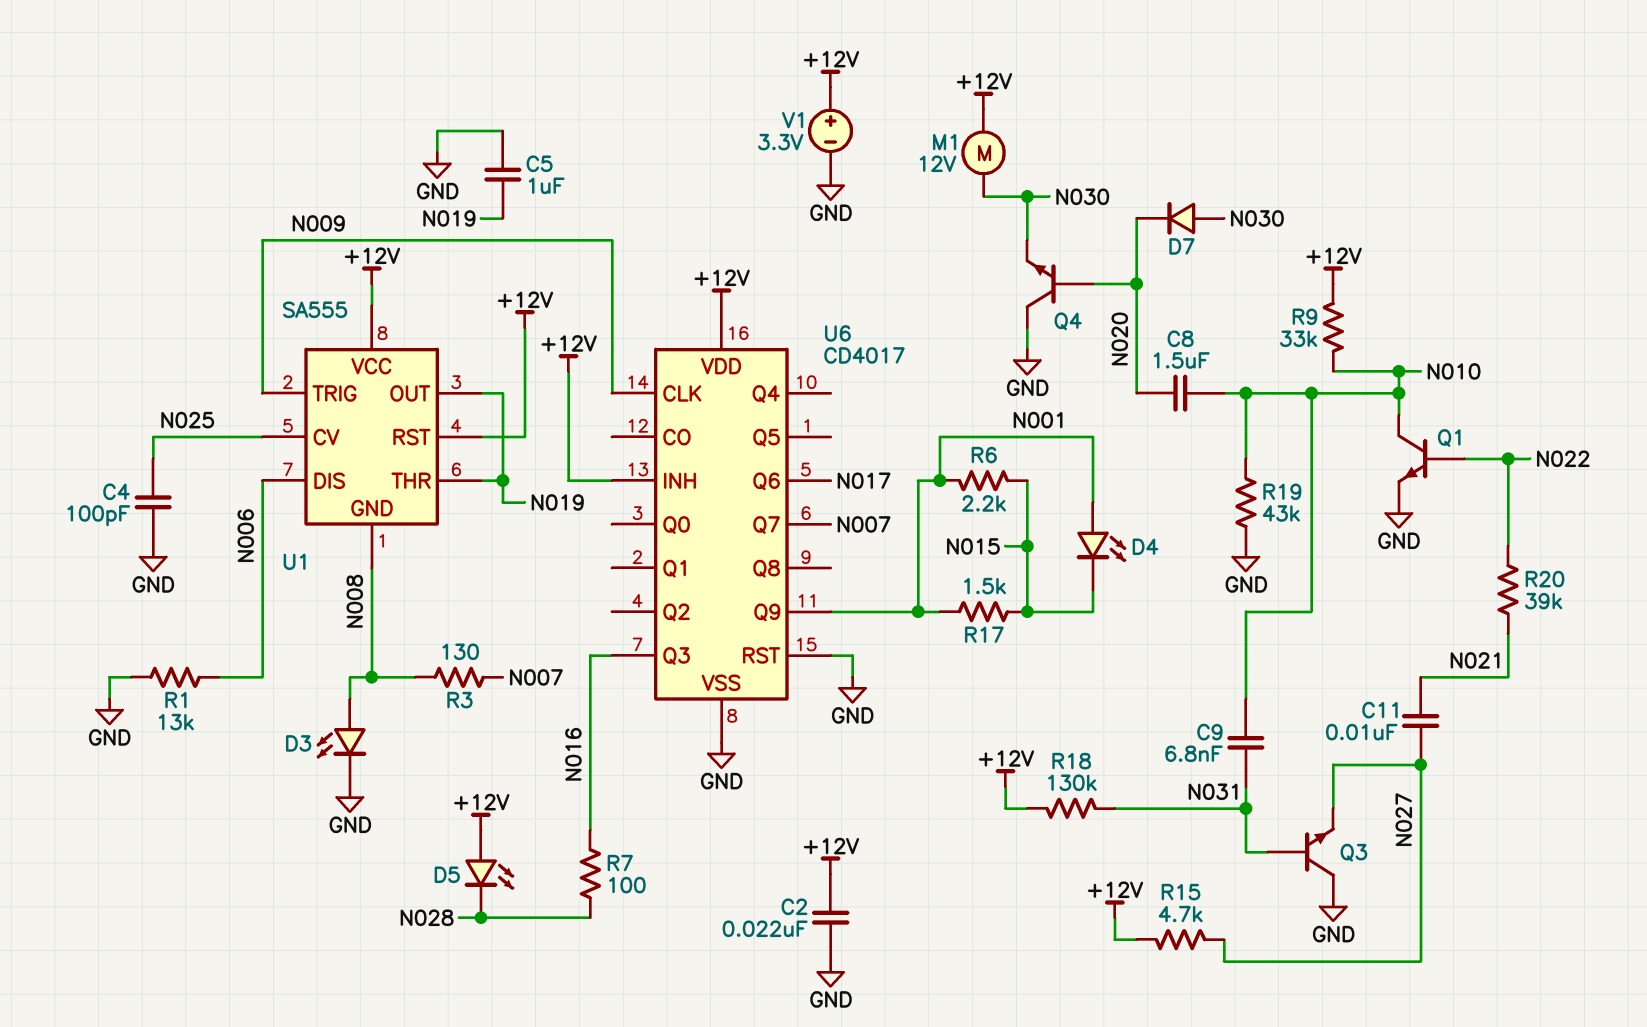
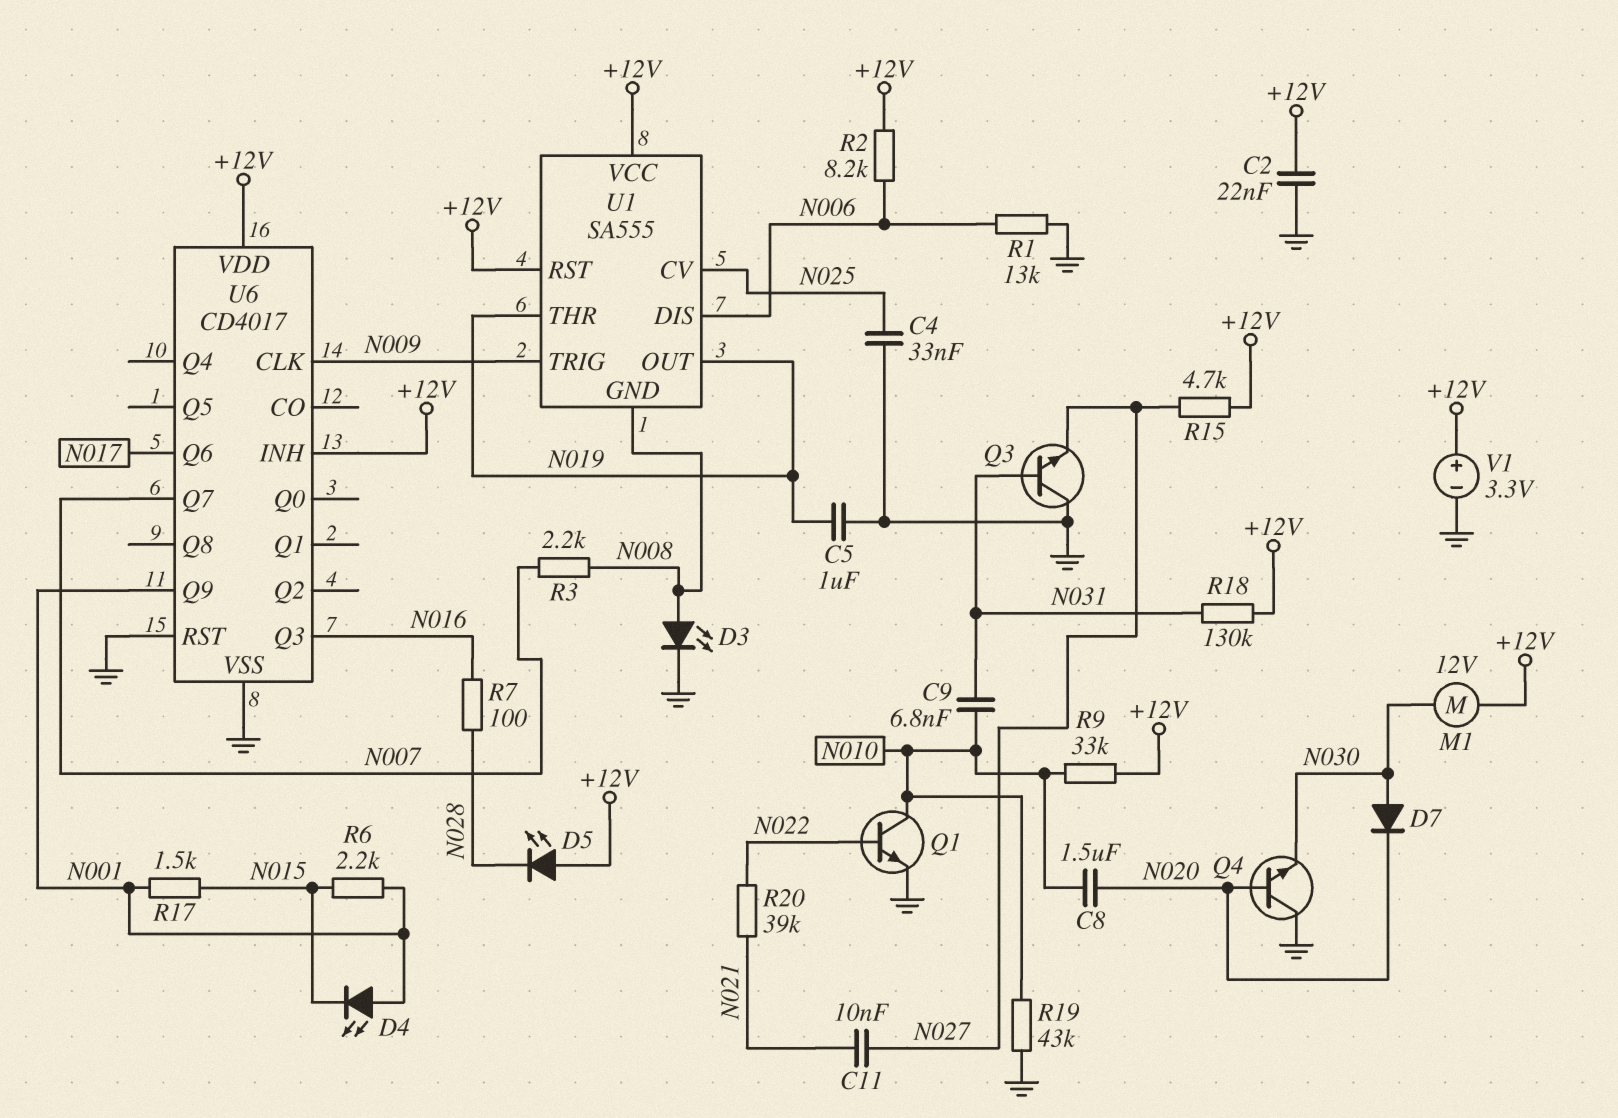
C4: 100pF (GND, N025) -> 33nF (GND, N025)
R2: none -> 8.2k (+12V, N006)
R3: 130 (N007, N008) -> 2.2k (N007, N008)

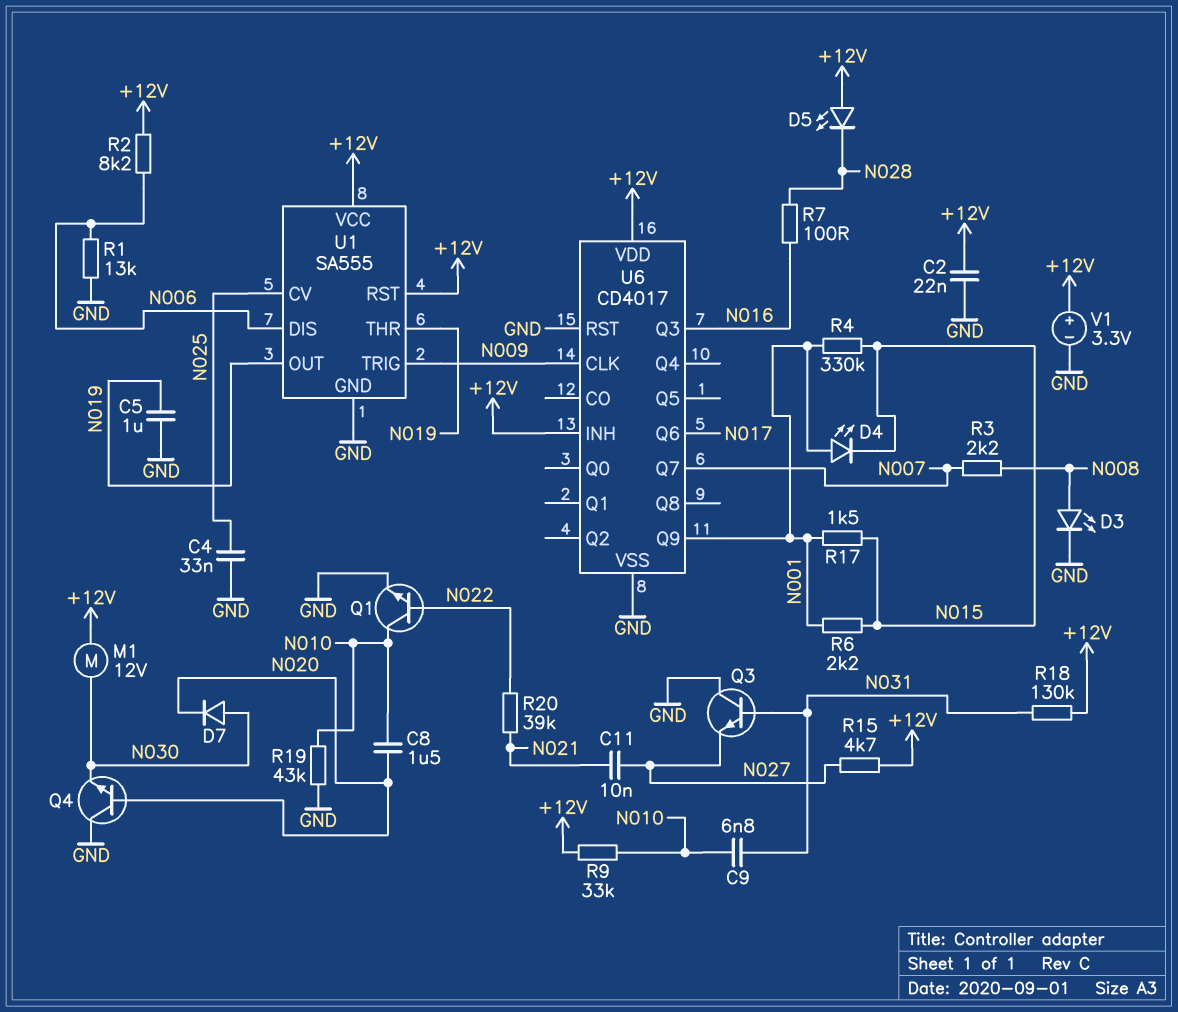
R4: none -> 330k (N001, N015)
U1 pin GND: N008 -> GND

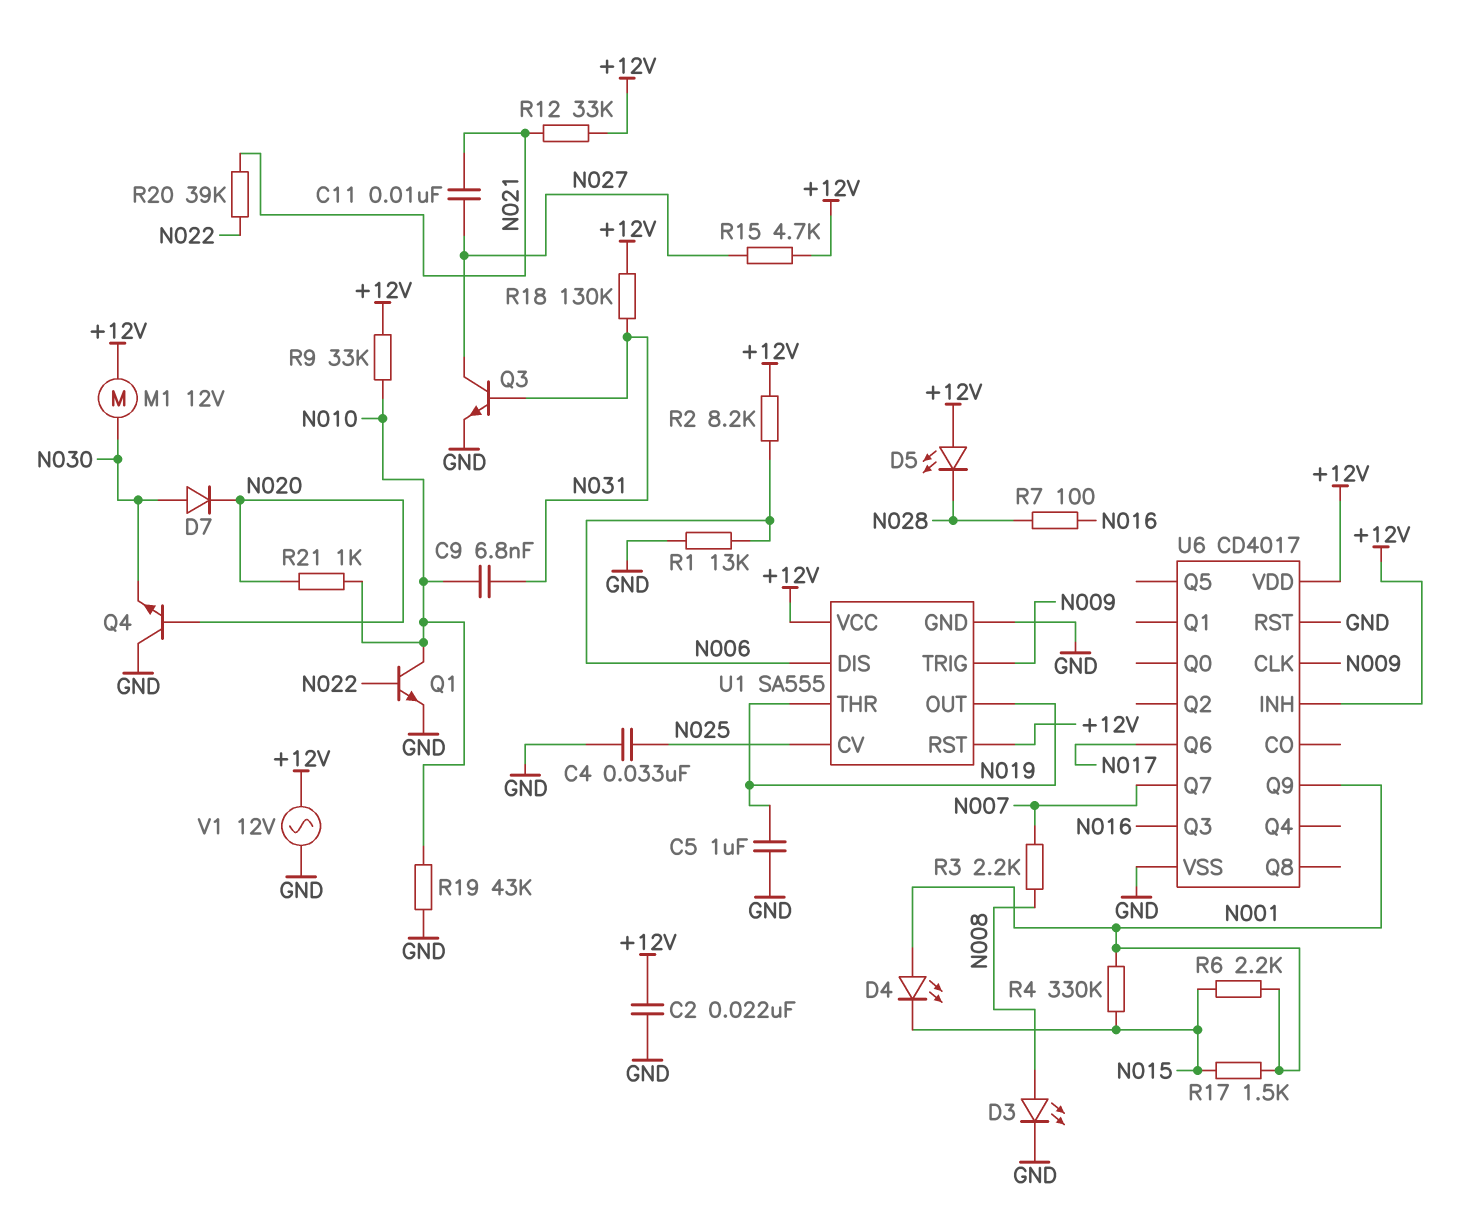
C8: 1.5uF (N010, N020) -> none
Q3: NPN (B N031, C GND, E N027) -> NPN (B N031, C N027, E GND)
R12: none -> 33k (+12V, N021)
R21: none -> 1k (N010, N020)
V1: 3.3V (plus +12V, minus GND) -> AC 12V (+12V, GND)

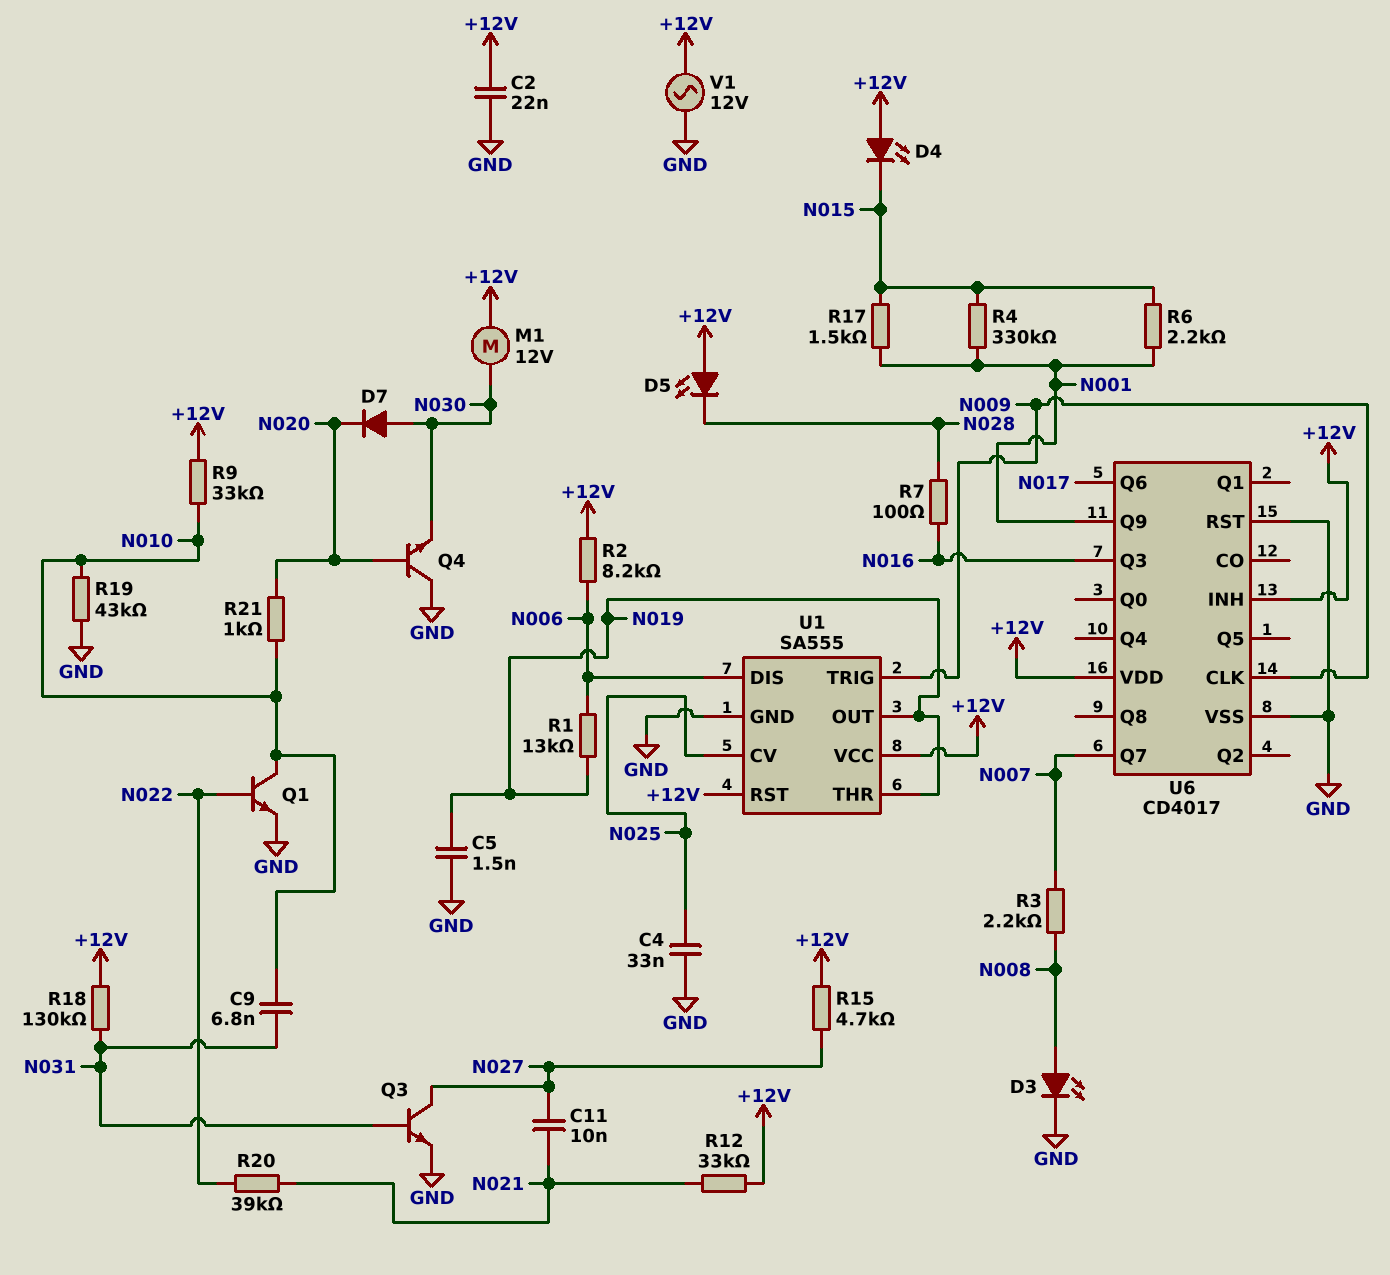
C5: 1uF (GND, N019) -> 1.5nF (GND, N019)
D4: LED (A N001, K N015) -> LED (A +12V, K N015)
R1: 13k (GND, N006) -> 13k (N006, N019)

